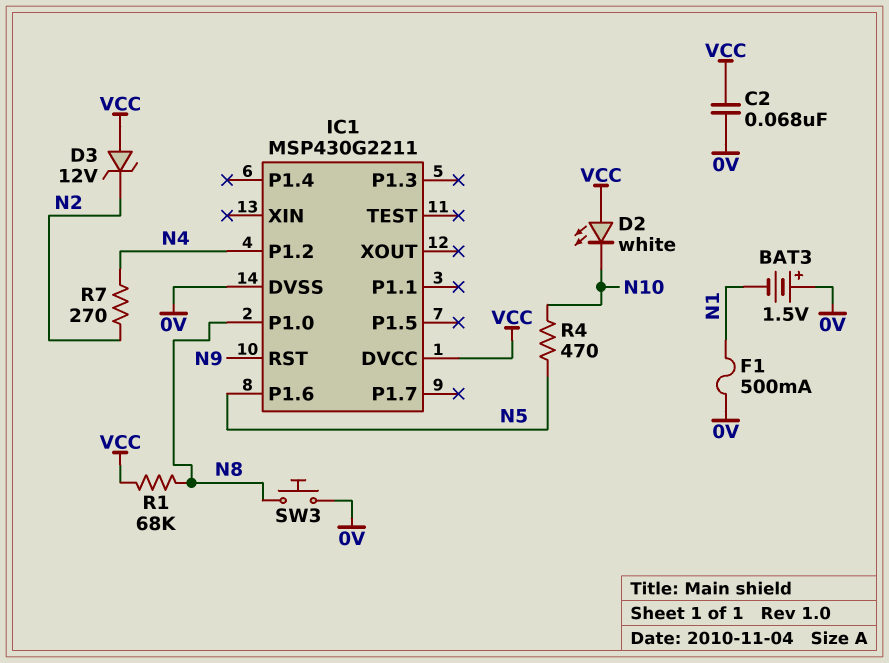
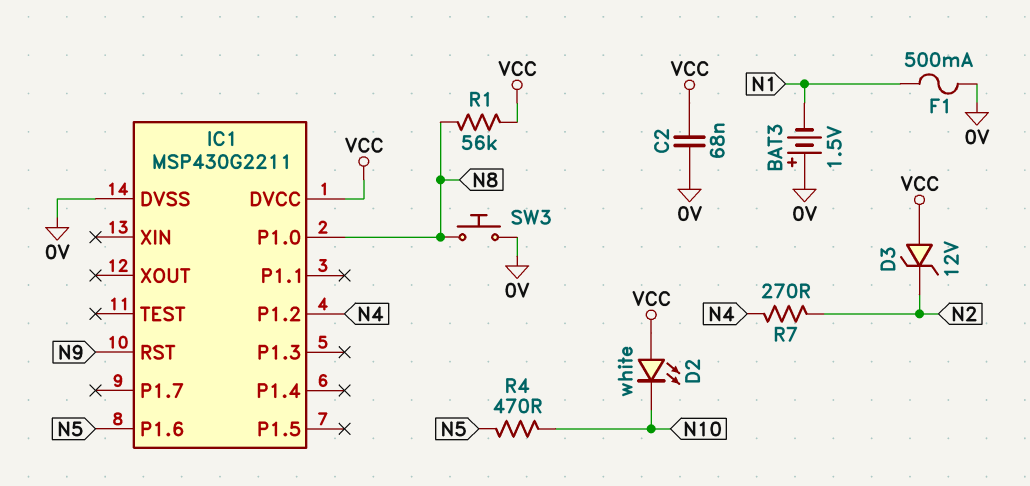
R1: 68k (N8, VCC) -> 56k (N8, VCC)

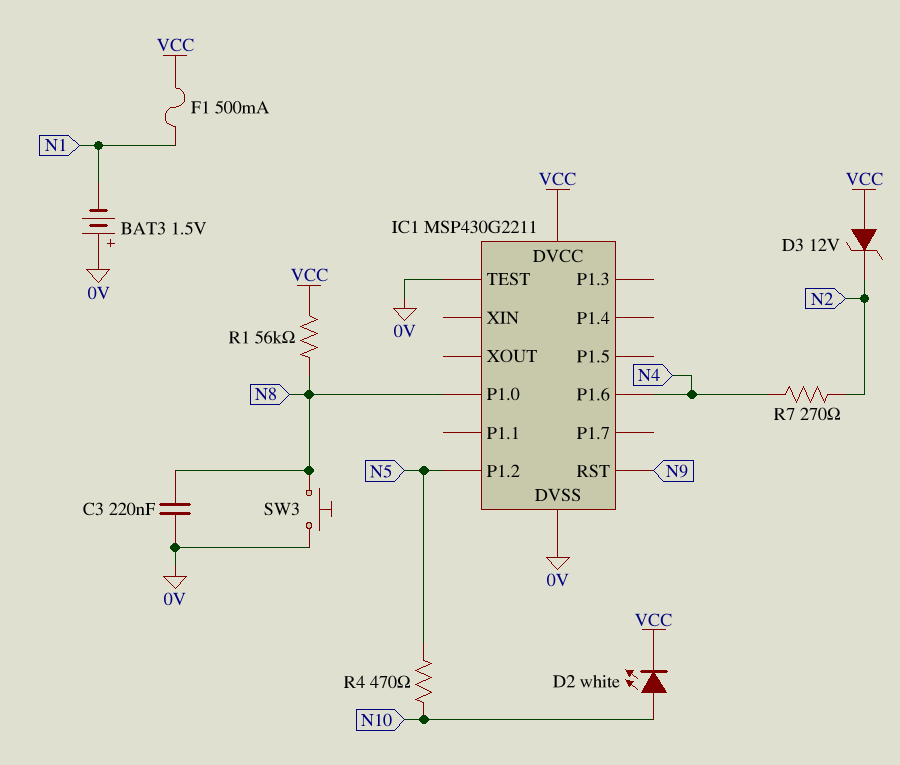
C2: 68nF (0V, VCC) -> none
C3: none -> 220nF (0V, N8)
D2: LED white (A VCC, K N10) -> LED white (A N10, K VCC)
F1: 500mA (0V, N1) -> 500mA (N1, VCC)
IC1 pin P1.2: N4 -> N5
IC1 pin P1.6: N5 -> N4
IC1 pin TEST: none -> 0V

